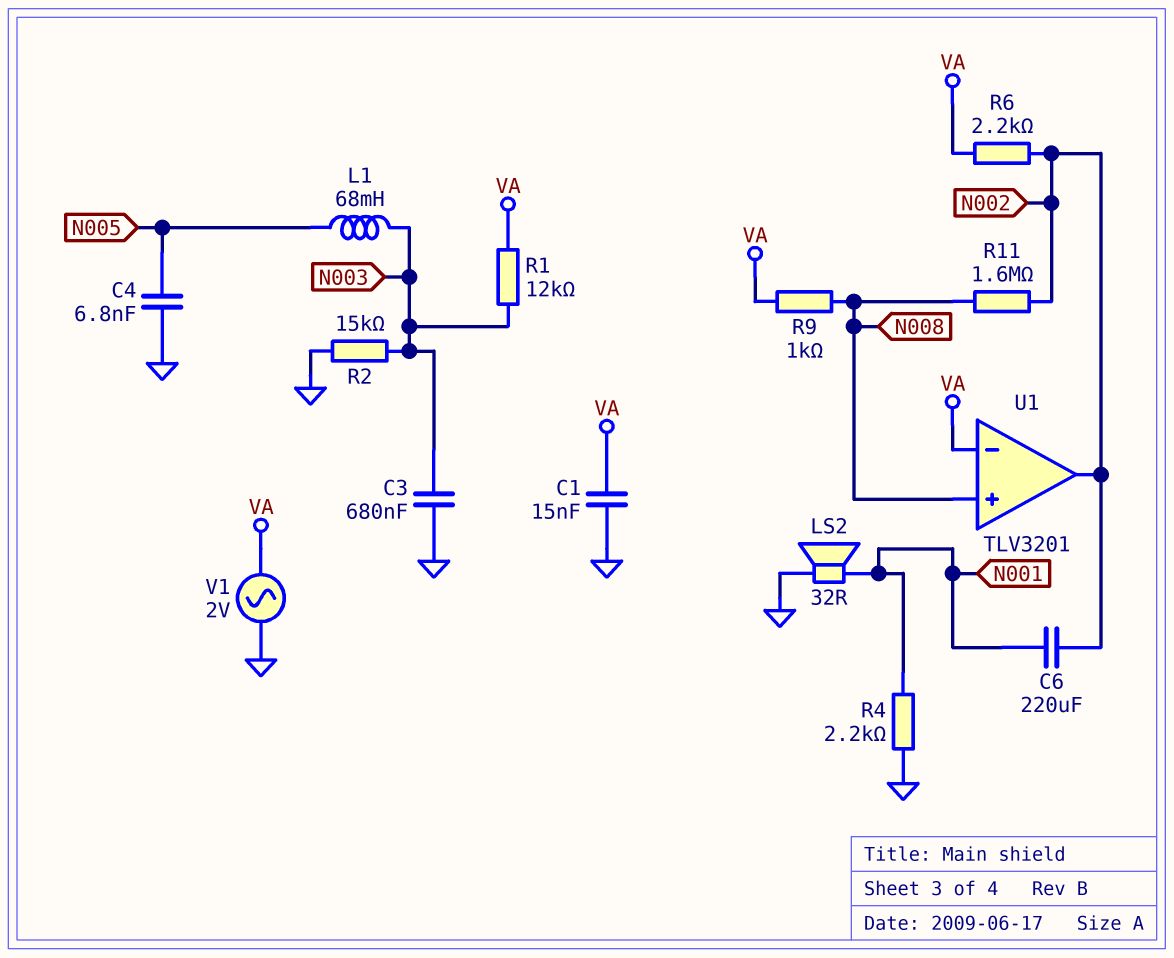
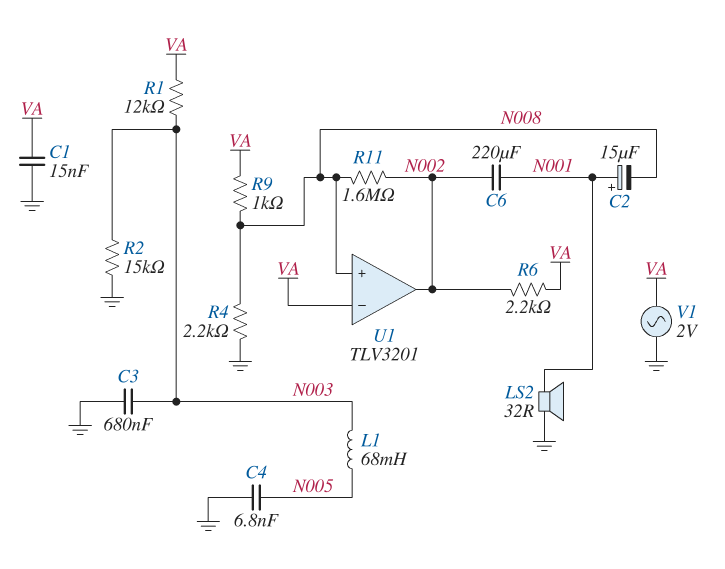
C2: none -> 15uF (plus N001, minus N008)
R4: 2.2k (GND, N001) -> 2.2k (GND, N008)

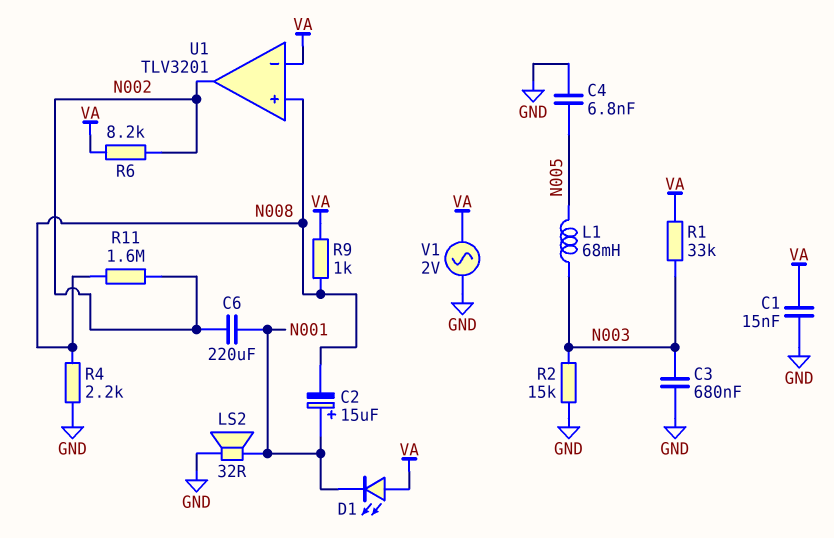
D1: none -> LED (A VA, K N001)
R1: 12k (N003, VA) -> 33k (N003, VA)
R6: 2.2k (N002, VA) -> 8.2k (N002, VA)

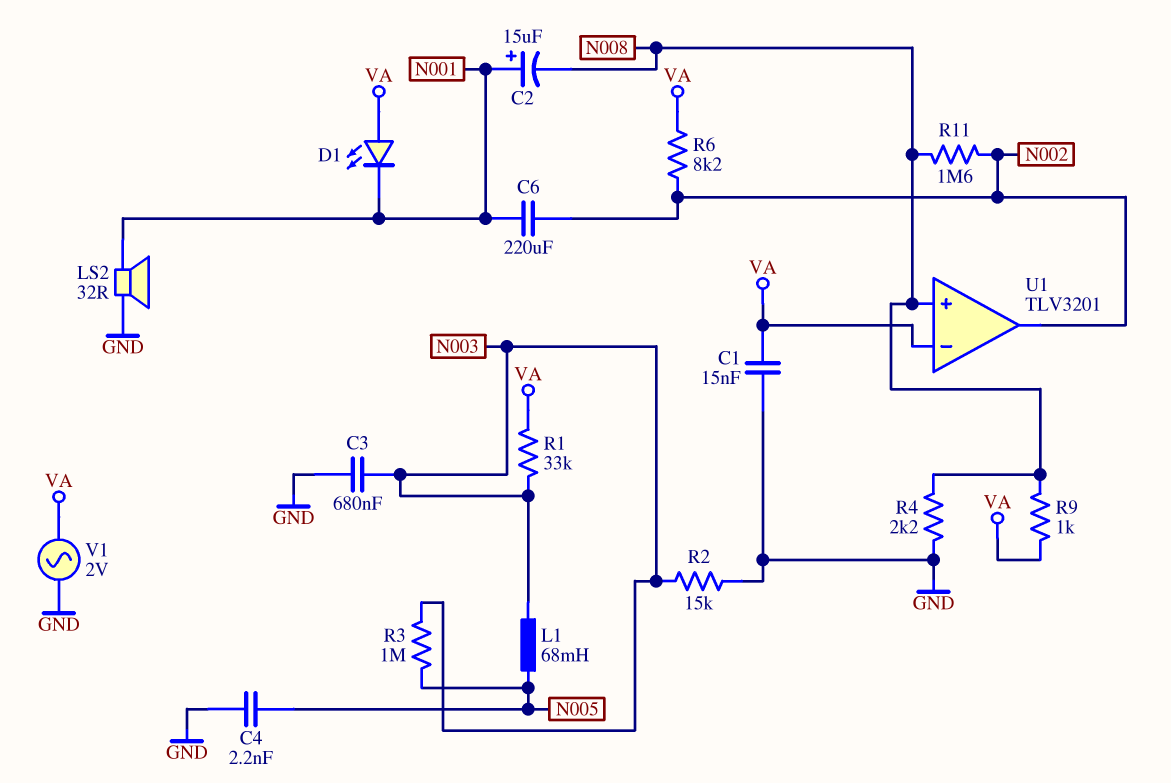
C4: 6.8nF (GND, N005) -> 2.2nF (GND, N005)
R3: none -> 1M (N003, N005)

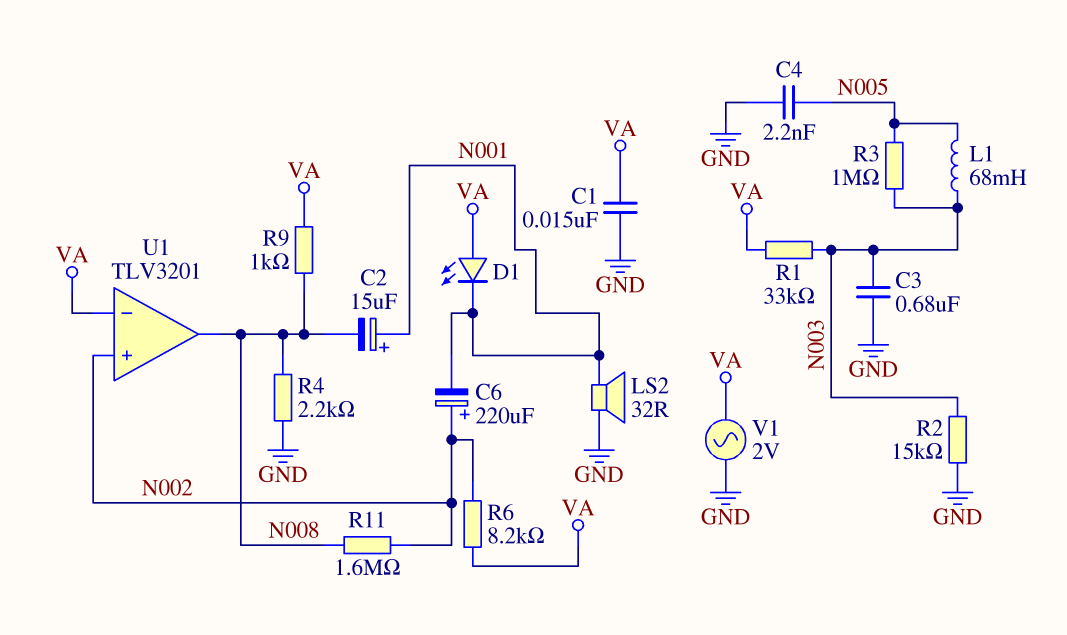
C6: 220uF (N001, N002) -> 220uF (plus N002, minus N001)
U1 pin in+: N008 -> N002
U1 pin out: N002 -> N008

